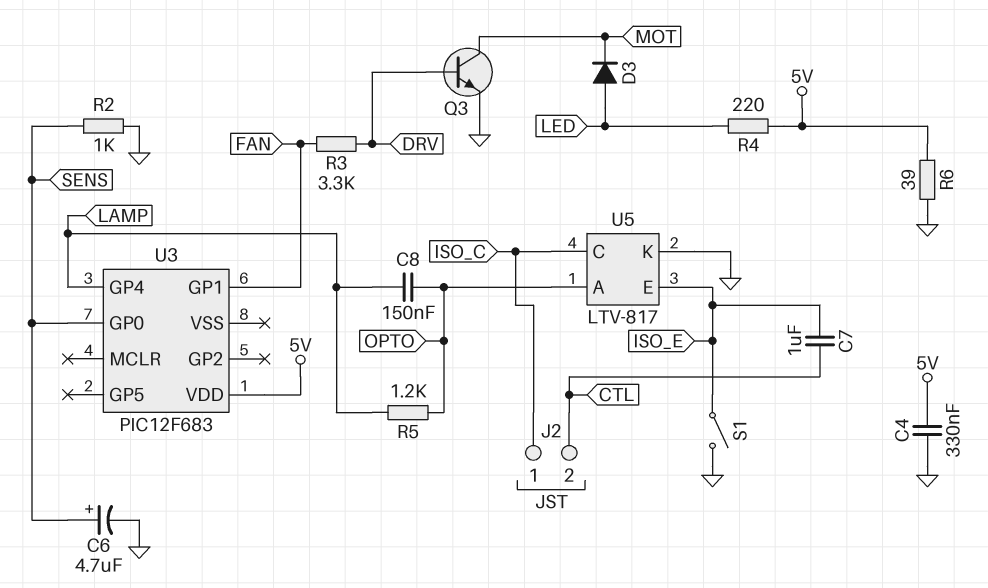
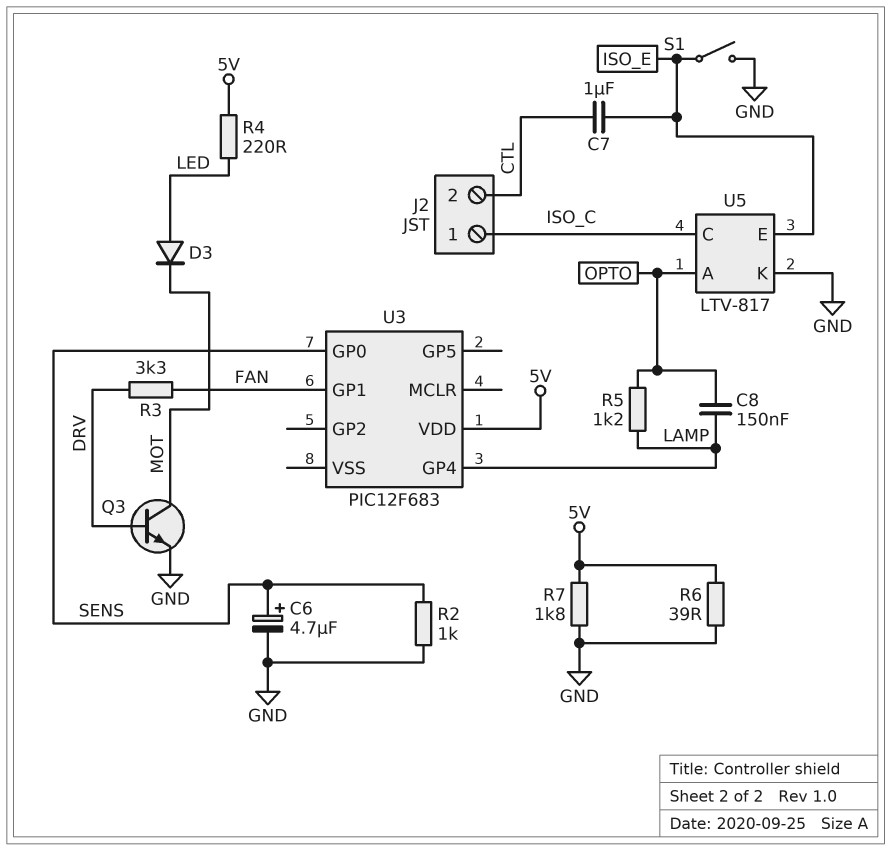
C4: 330nF (5V, GND) -> none
R7: none -> 1.8k (5V, GND)

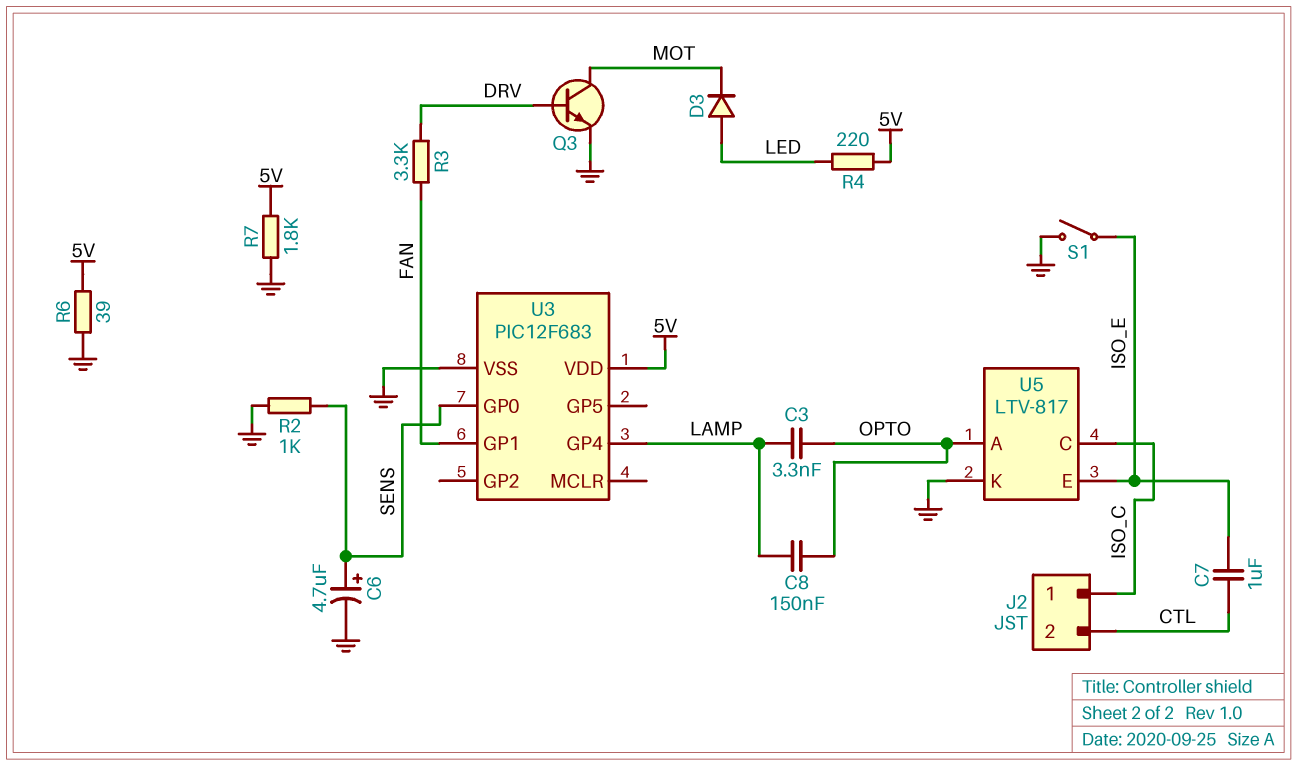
C3: none -> 3.3nF (LAMP, OPTO)
R5: 1.2k (LAMP, OPTO) -> none
U3 pin VSS: none -> GND

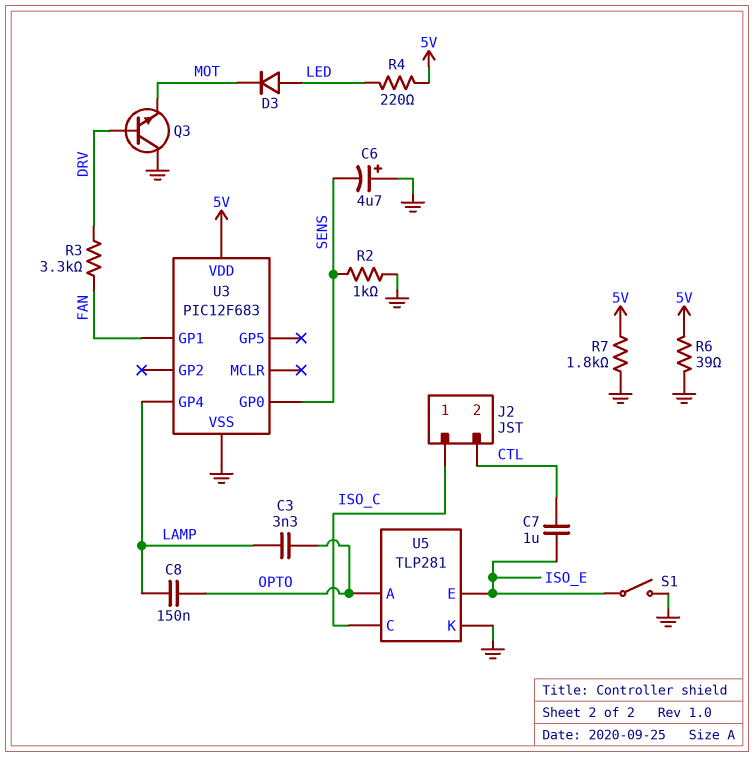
C6: 4.7uF (plus SENS, minus GND) -> 4.7uF (plus GND, minus SENS)
Q3: NPN (B DRV, C MOT, E GND) -> NPN (B DRV, C GND, E MOT)
U5: LTV-817 -> TLP281

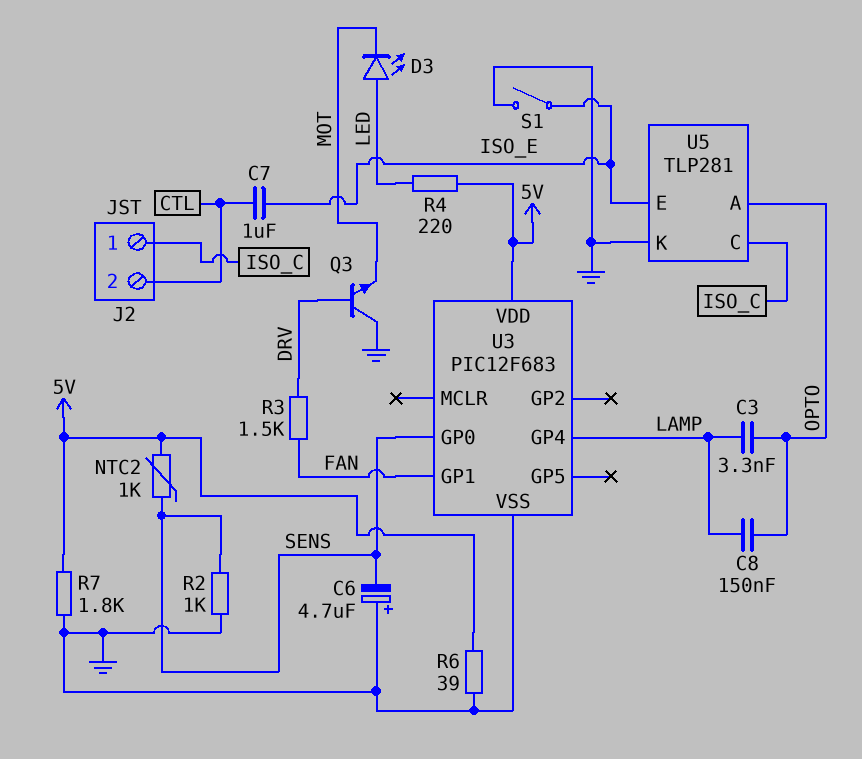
D3: diode (A LED, K MOT) -> LED (A LED, K MOT)
NTC2: none -> 1k (5V, SENS)
R3: 3.3k (DRV, FAN) -> 1.5k (DRV, FAN)

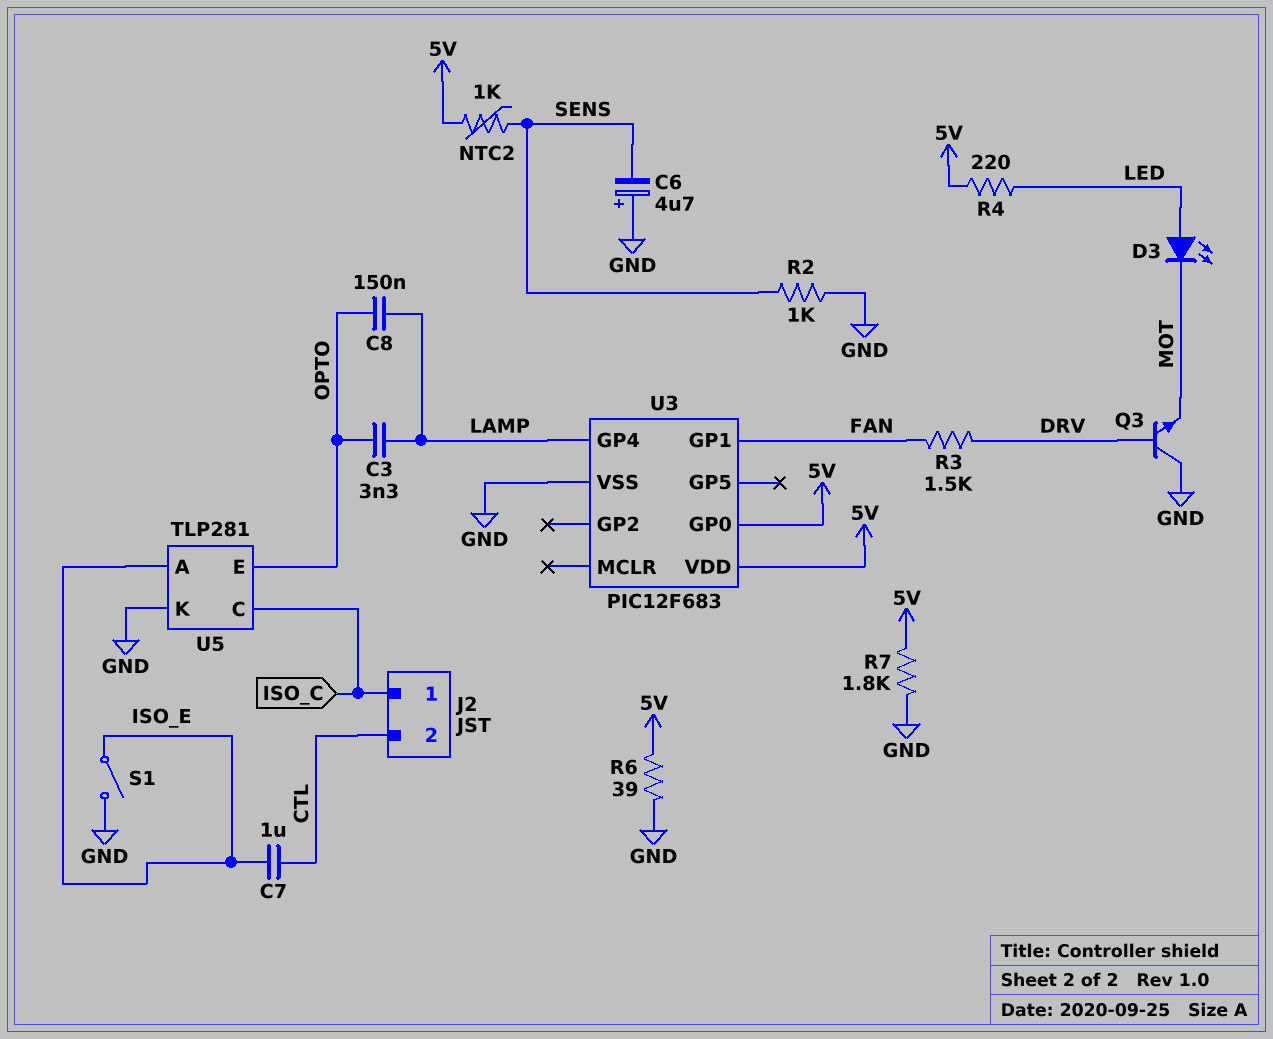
U3 pin GP0: SENS -> 5V
U5 pin A: OPTO -> ISO_E
U5 pin E: ISO_E -> OPTO

